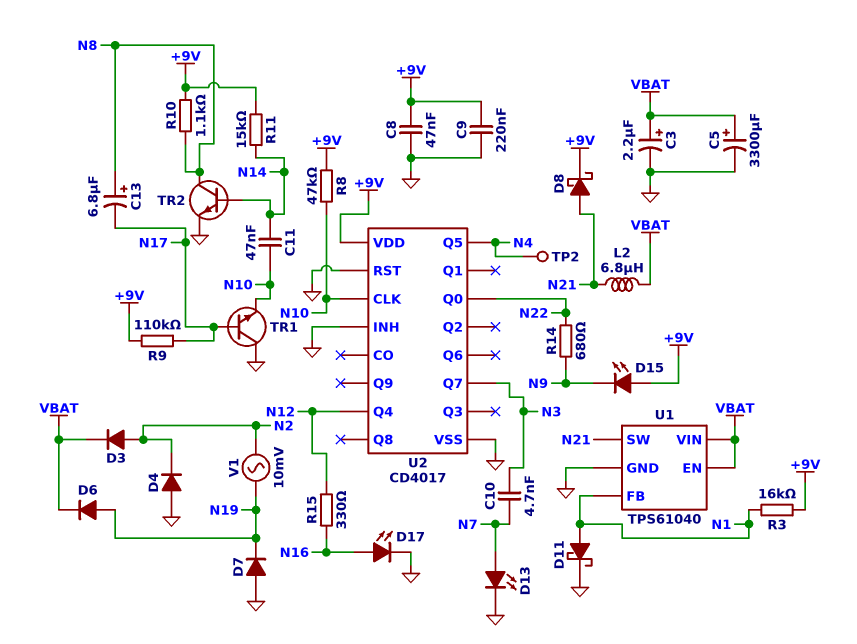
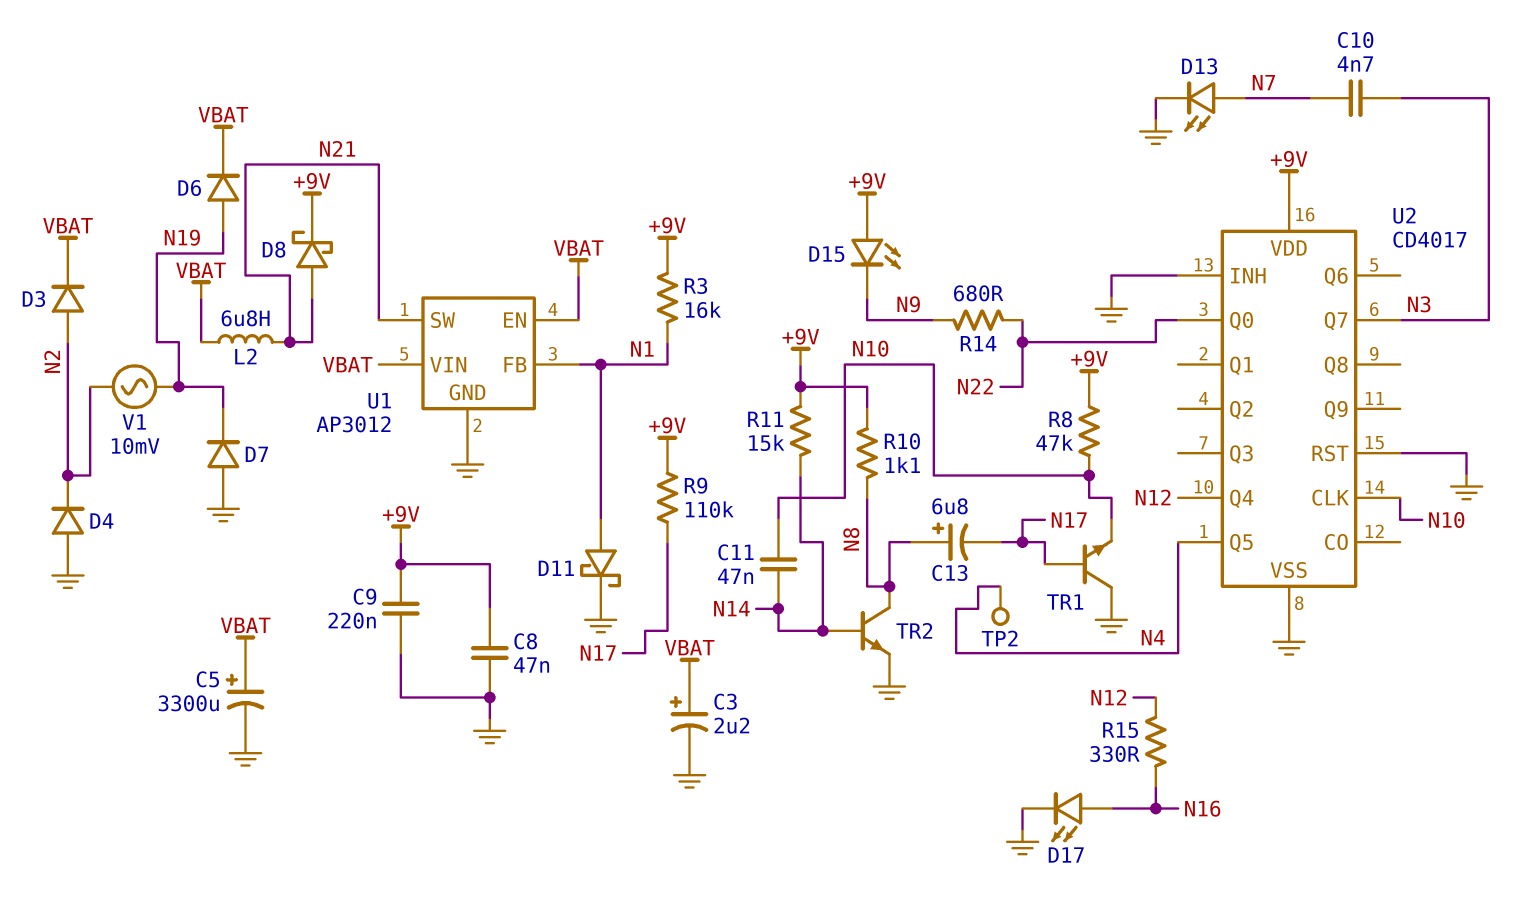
U1: TPS61040 -> AP3012

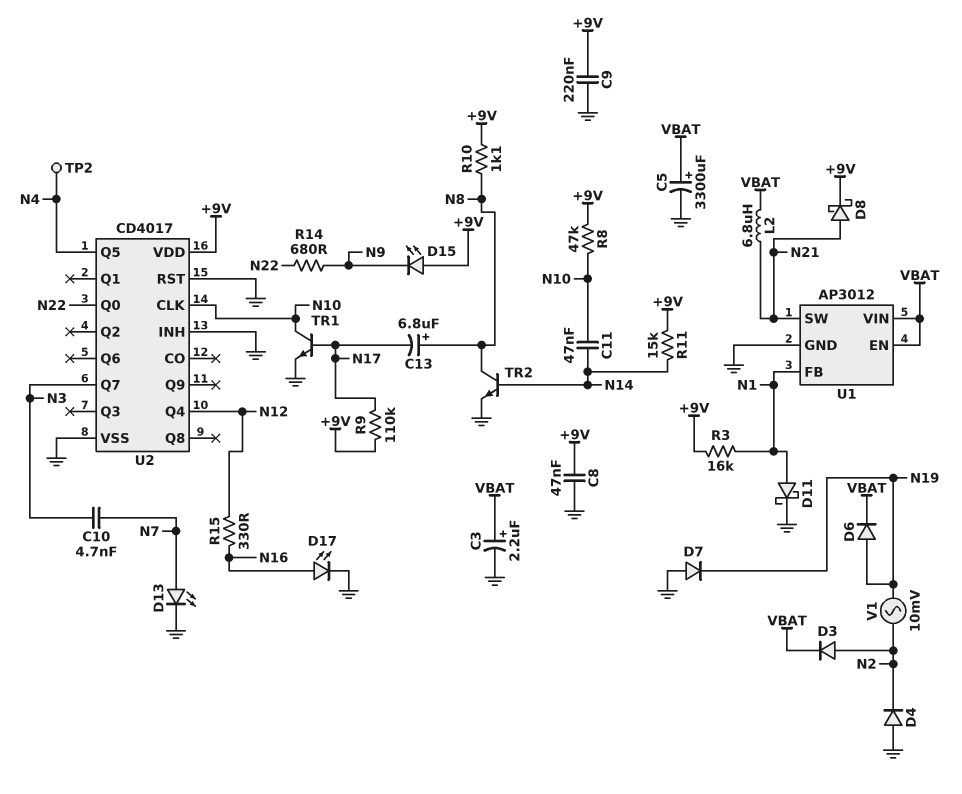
TR1: NPN (B N17, C GND, E N10) -> NPN (B N17, C N10, E GND)

